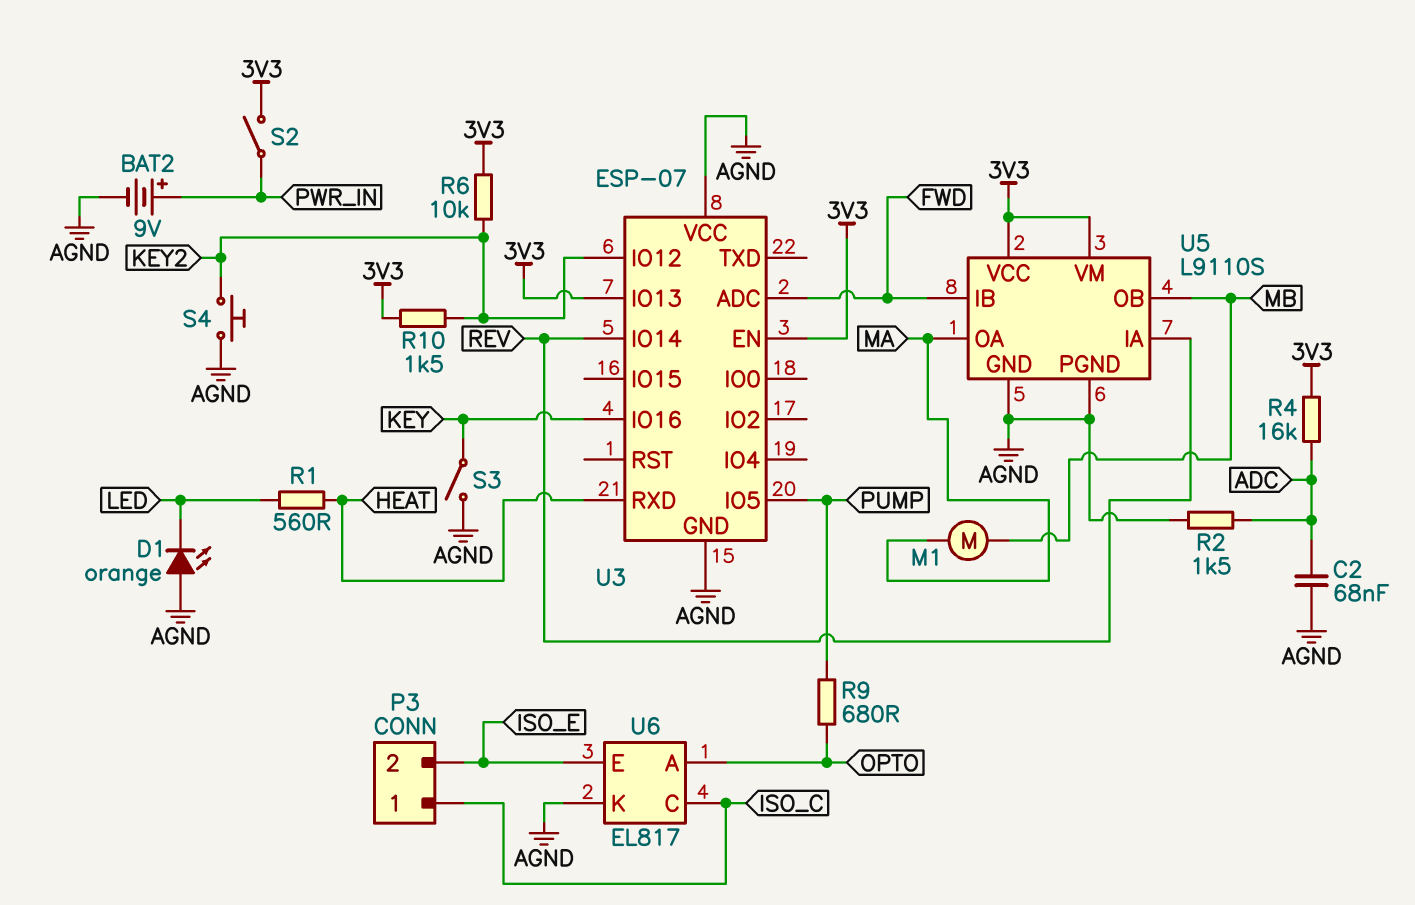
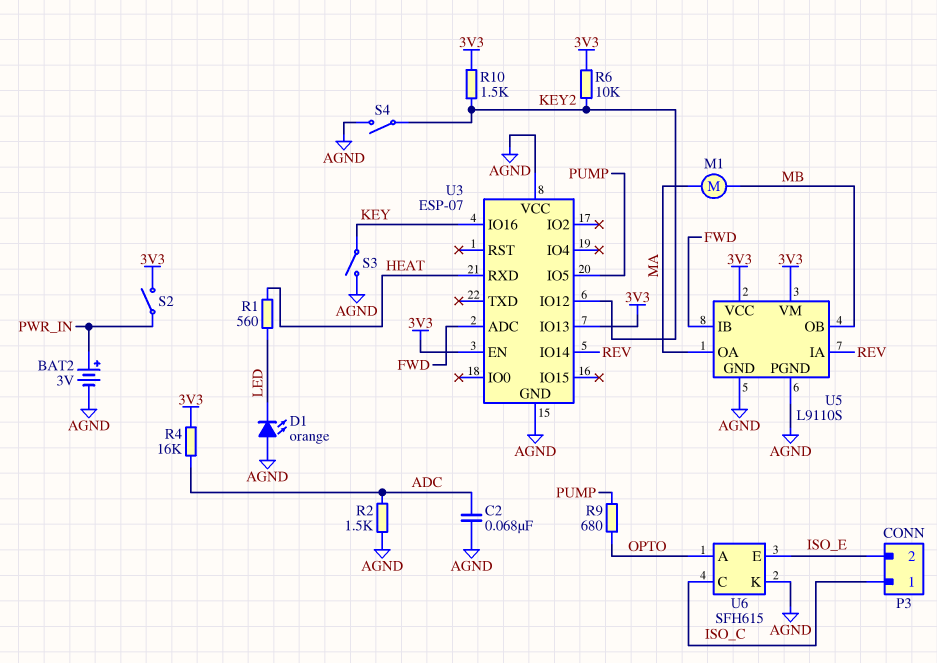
BAT2: 9V (plus PWR_IN, minus AGND) -> 3V (plus PWR_IN, minus AGND)
S4: button (AGND, KEY2) -> switch (AGND, KEY2)
U6: EL817 -> SFH615

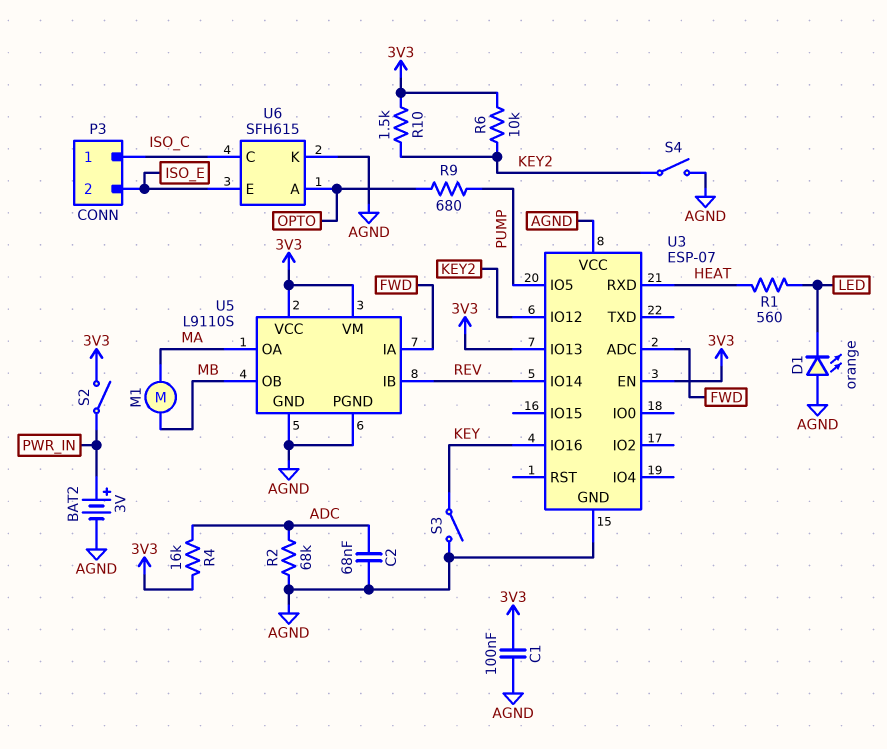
C1: none -> 100nF (3V3, AGND)
R2: 1.5k (ADC, AGND) -> 68k (ADC, AGND)
U5 pin IA: REV -> FWD
U5 pin IB: FWD -> REV

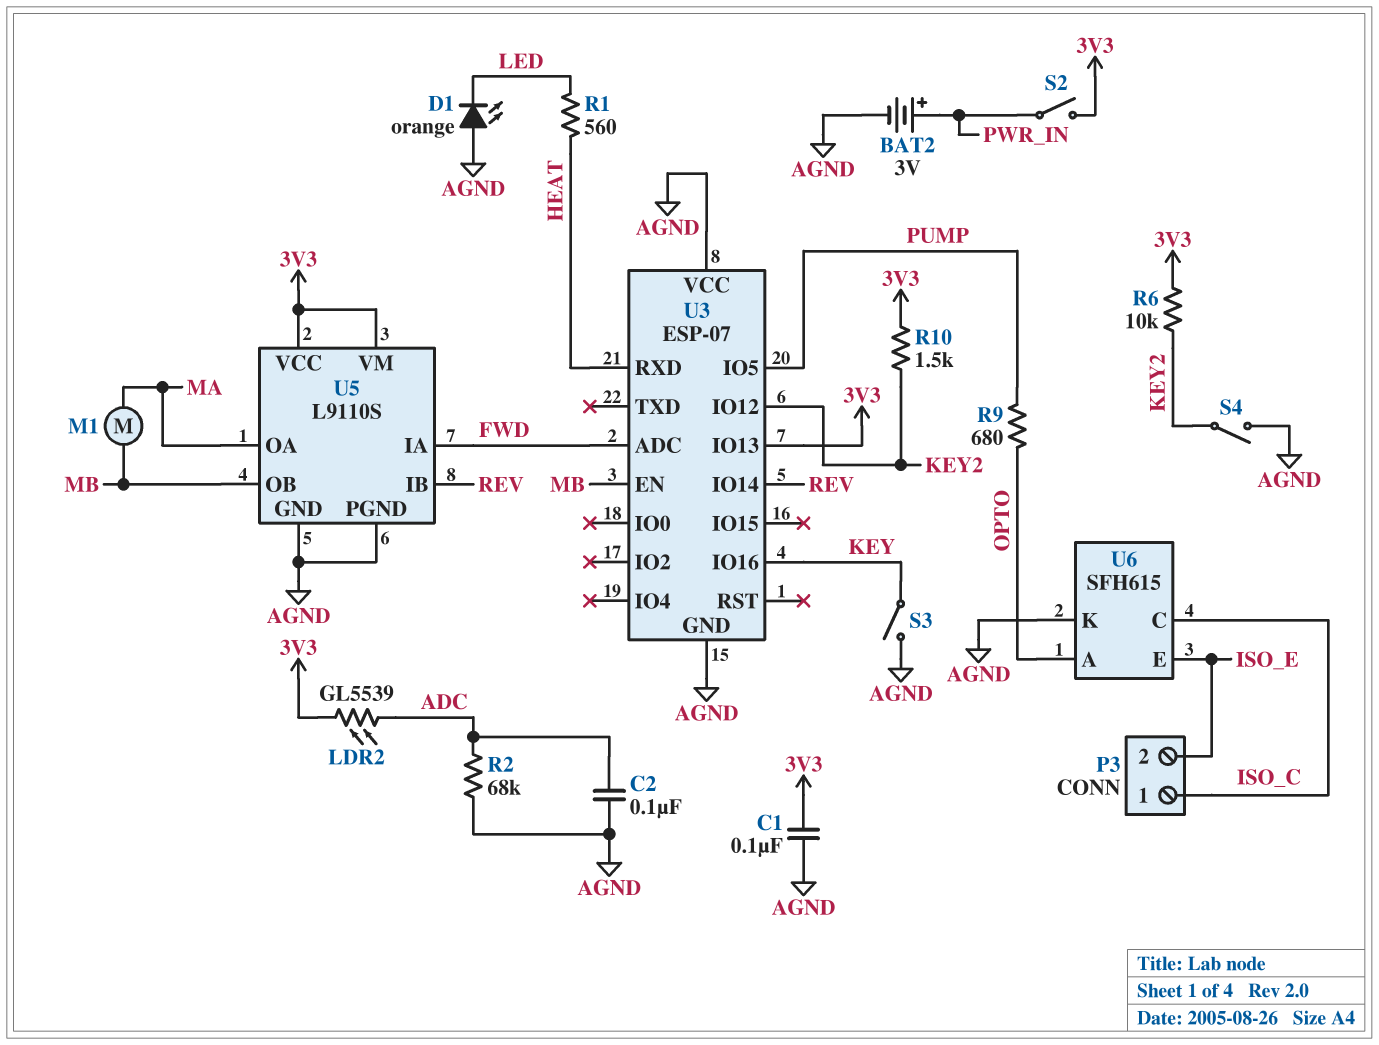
C2: 68nF (ADC, AGND) -> 100nF (ADC, AGND)
LDR2: none -> GL5539 (3V3, ADC)
R4: 16k (3V3, ADC) -> none
U3 pin EN: 3V3 -> MB

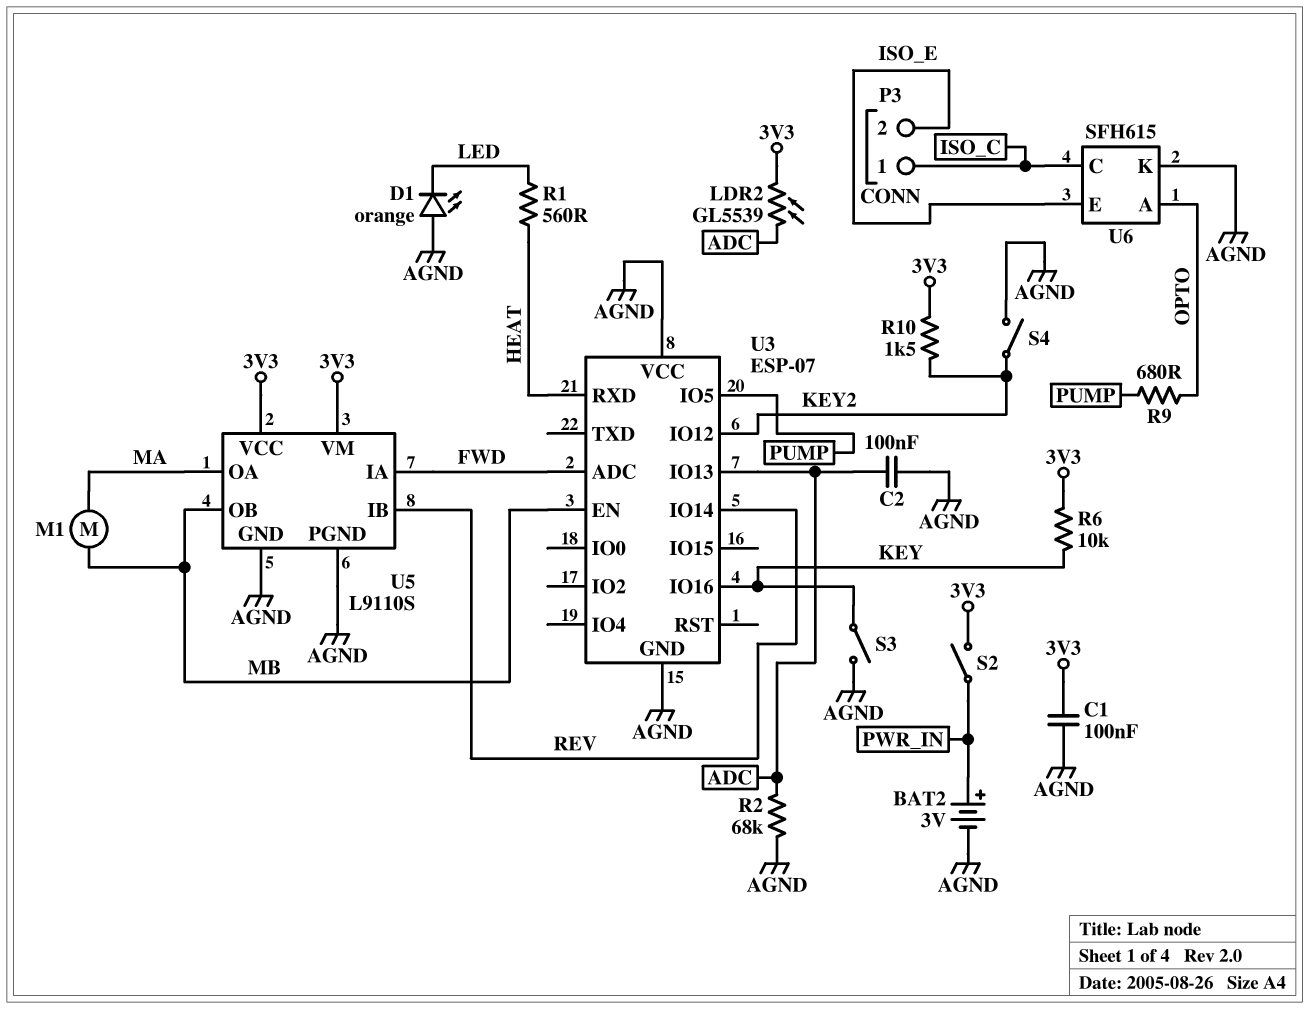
R6: 10k (3V3, KEY2) -> 10k (3V3, KEY)
U3 pin IO13: 3V3 -> ADC

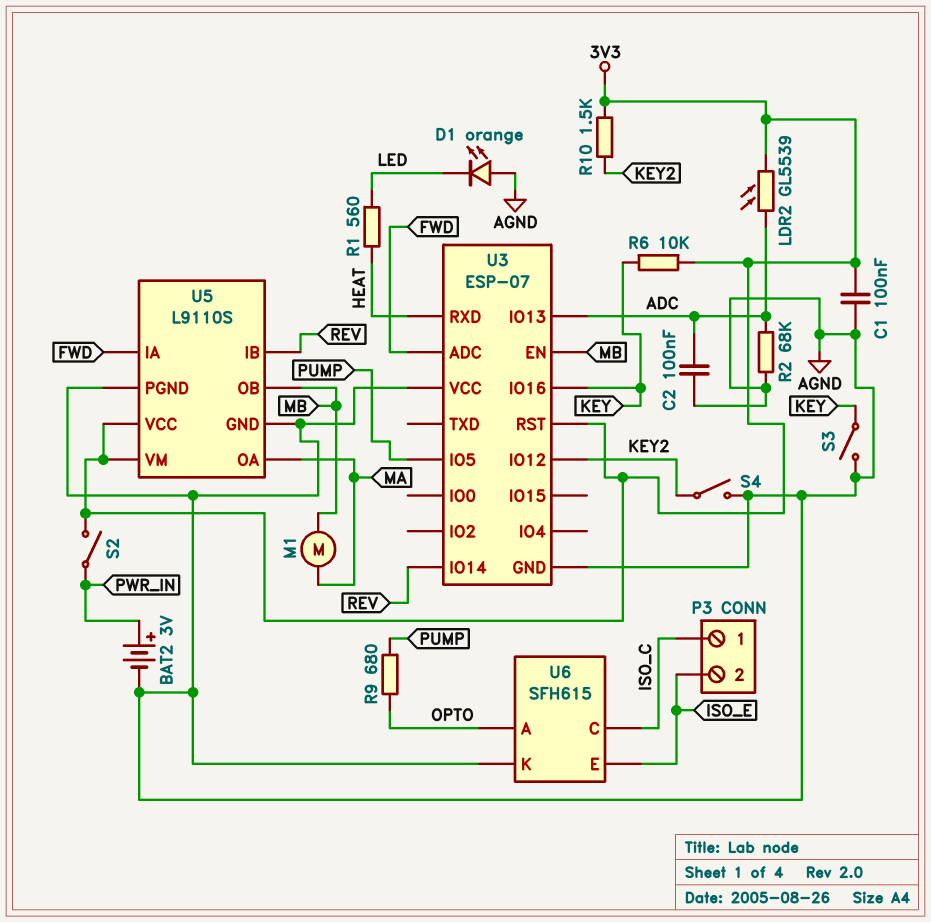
U3 pin RST: none -> 3V3

